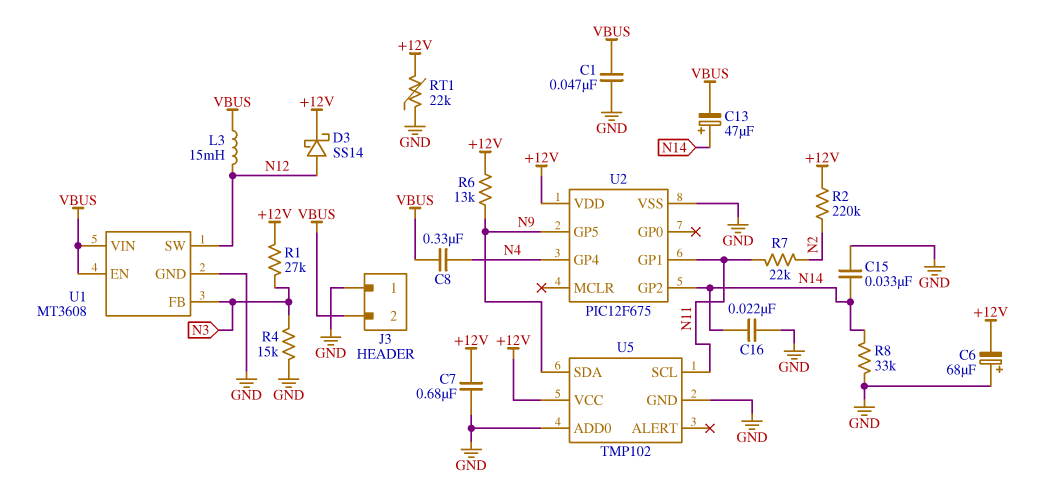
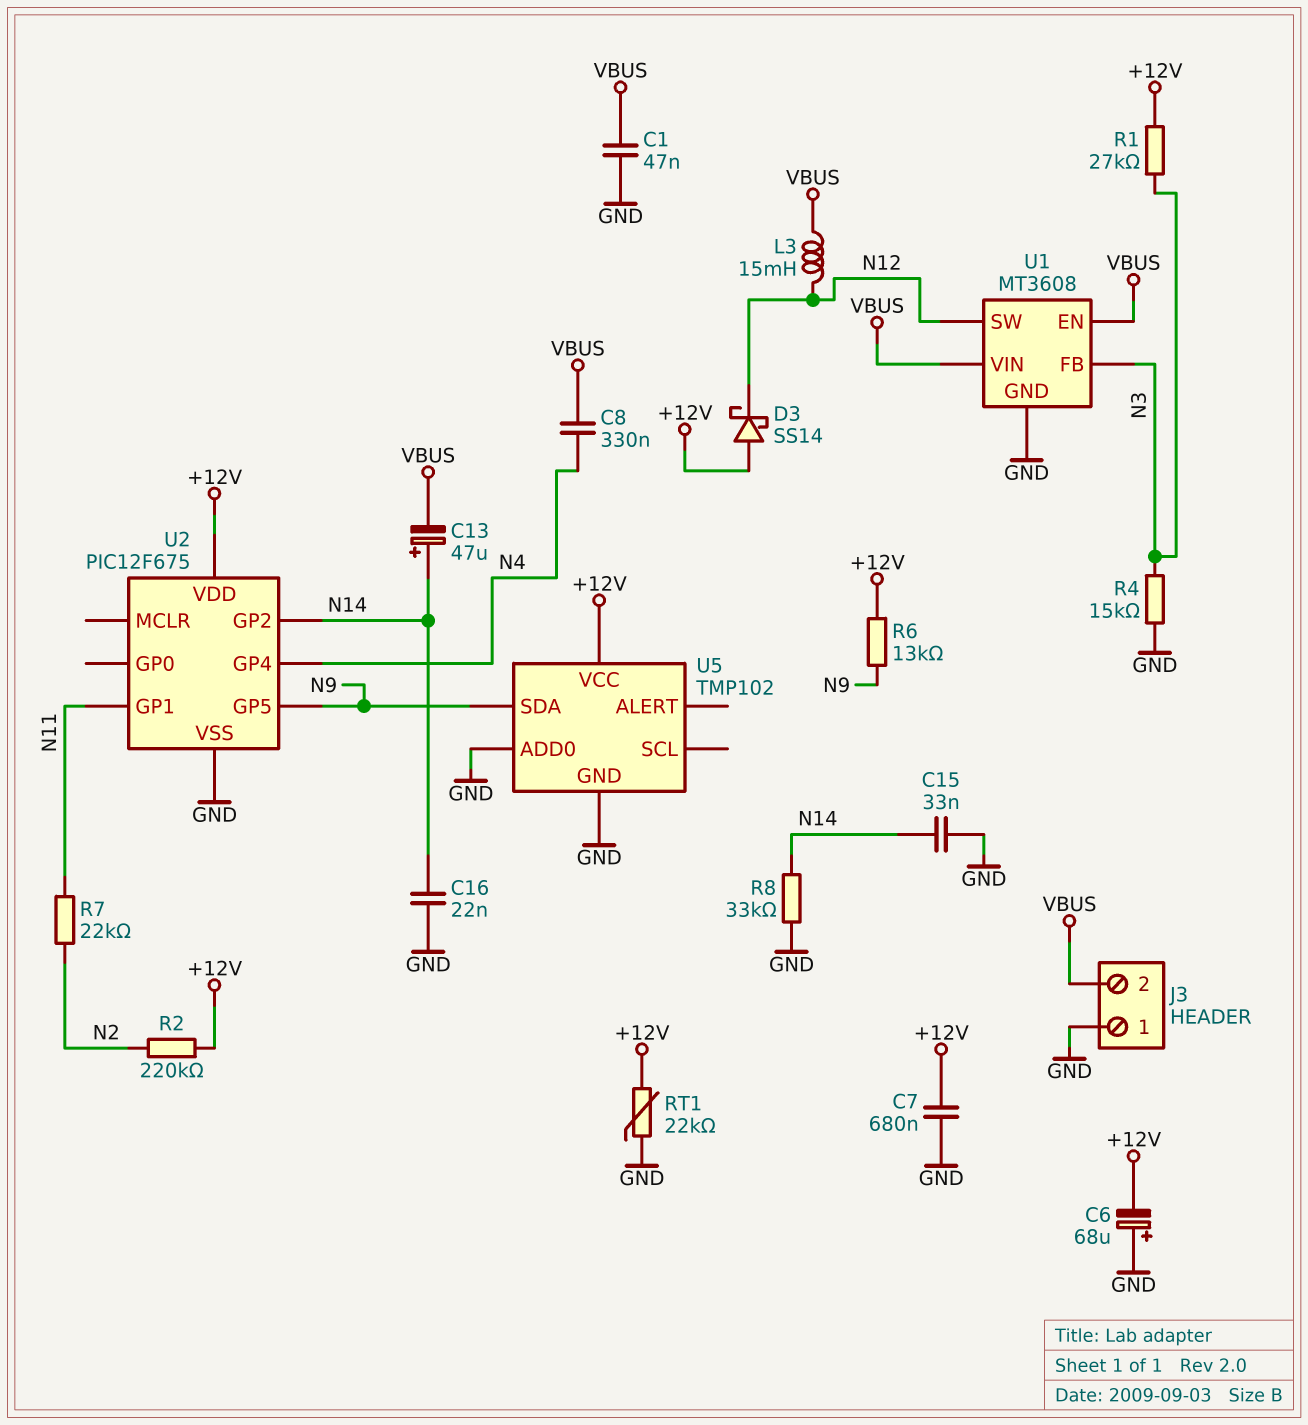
D3: schottky SS14 (A N12, K +12V) -> schottky SS14 (A +12V, K N12)
U5 pin SCL: N11 -> none

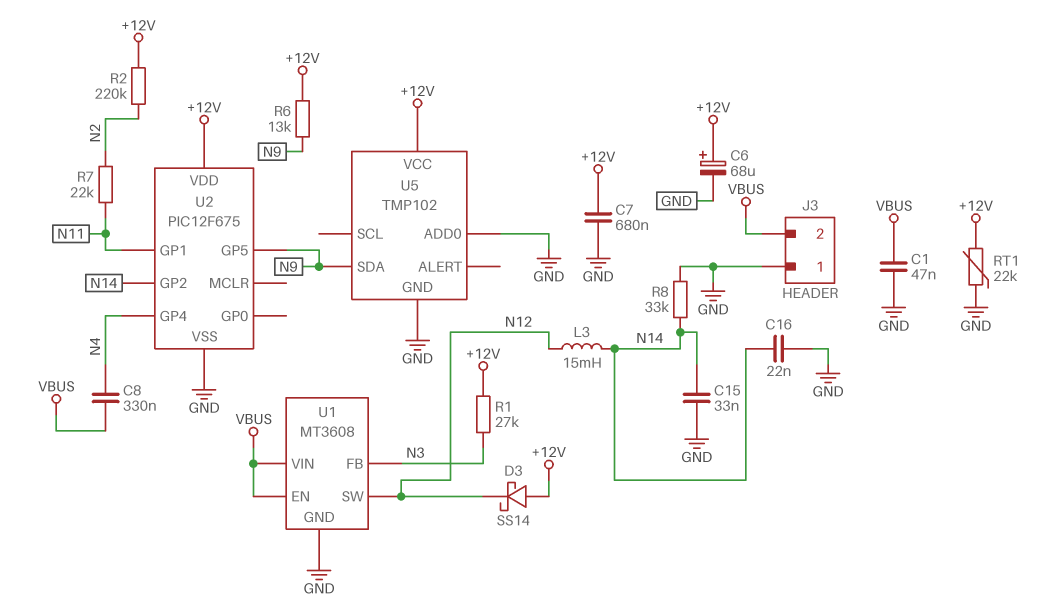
C6: 68uF (plus GND, minus +12V) -> 68uF (plus +12V, minus GND)
C13: 47uF (plus N14, minus VBUS) -> none
L3: 15mH (N12, VBUS) -> 15mH (N12, N14)
R4: 15k (GND, N3) -> none

